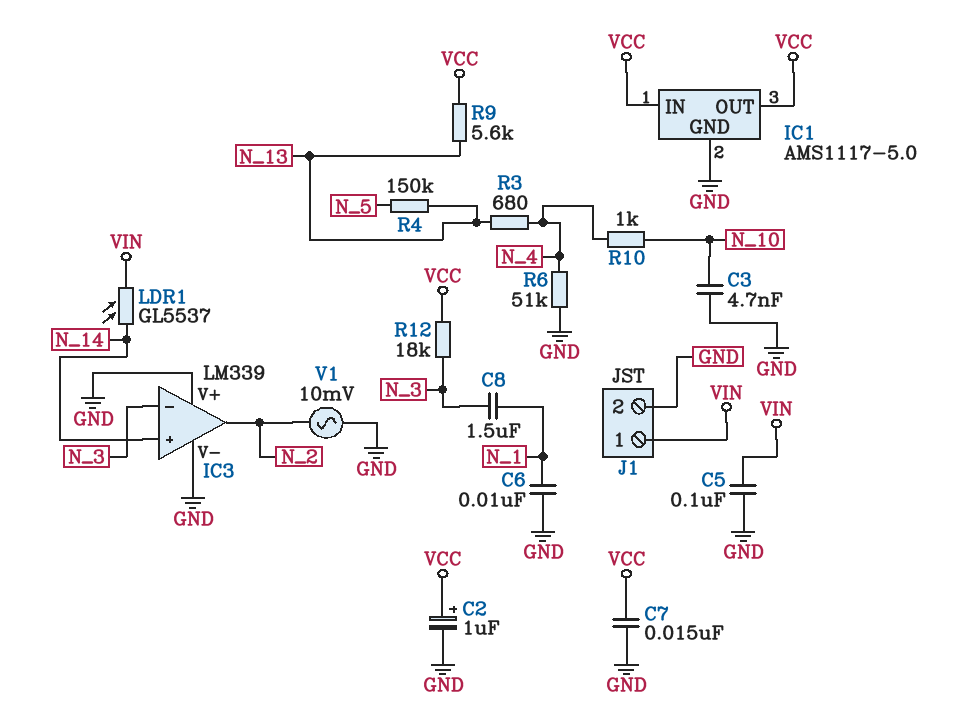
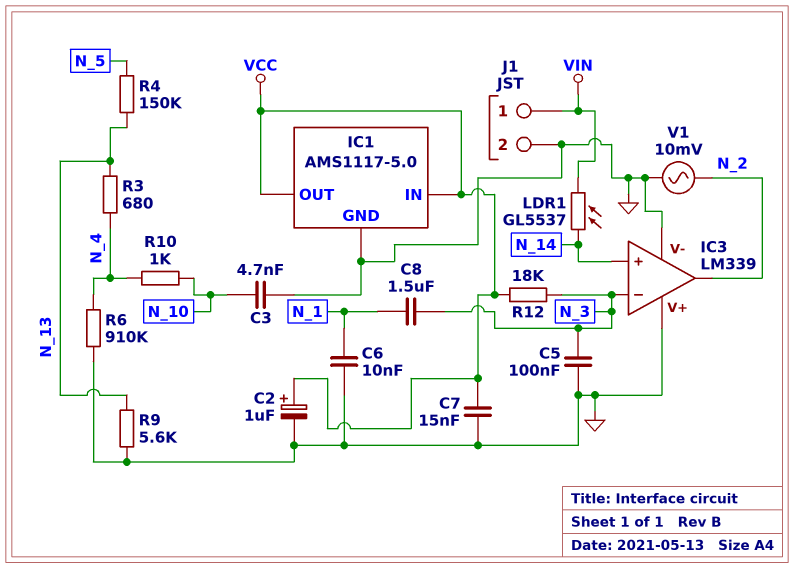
C5: 100nF (GND, VIN) -> 100nF (GND, N_3)
R6: 51k (GND, N_4) -> 910k (GND, N_4)
R9: 5.6k (N_13, VCC) -> 5.6k (GND, N_13)

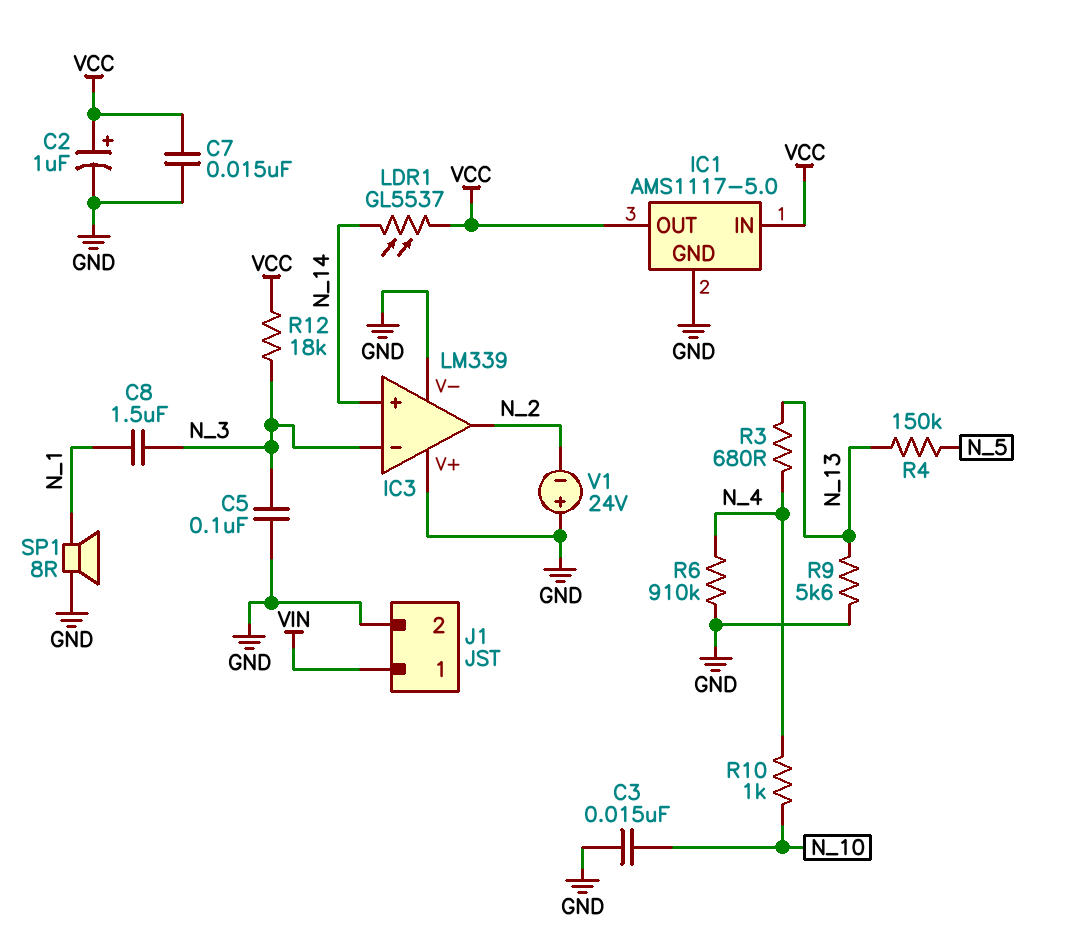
C3: 4.7nF (GND, N_10) -> 15nF (GND, N_10)
C6: 10nF (GND, N_1) -> none
LDR1: GL5537 (N_14, VIN) -> GL5537 (N_14, VCC)
SP1: none -> speaker 8R (GND, N_1)
V1: AC 10mV (GND, N_2) -> 24V (plus GND, minus N_2)

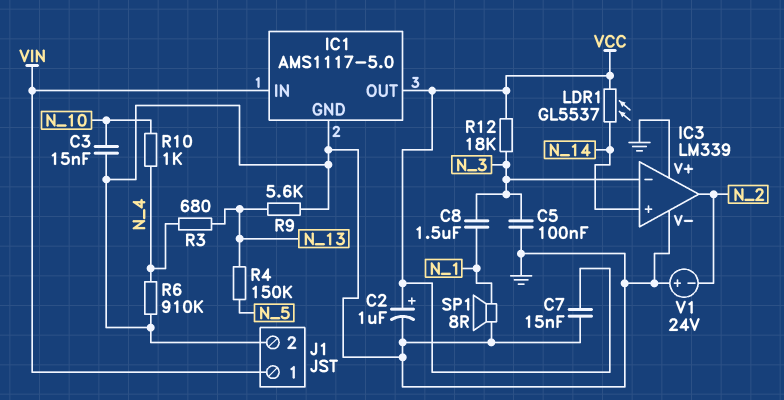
IC1 pin IN: VCC -> VIN

